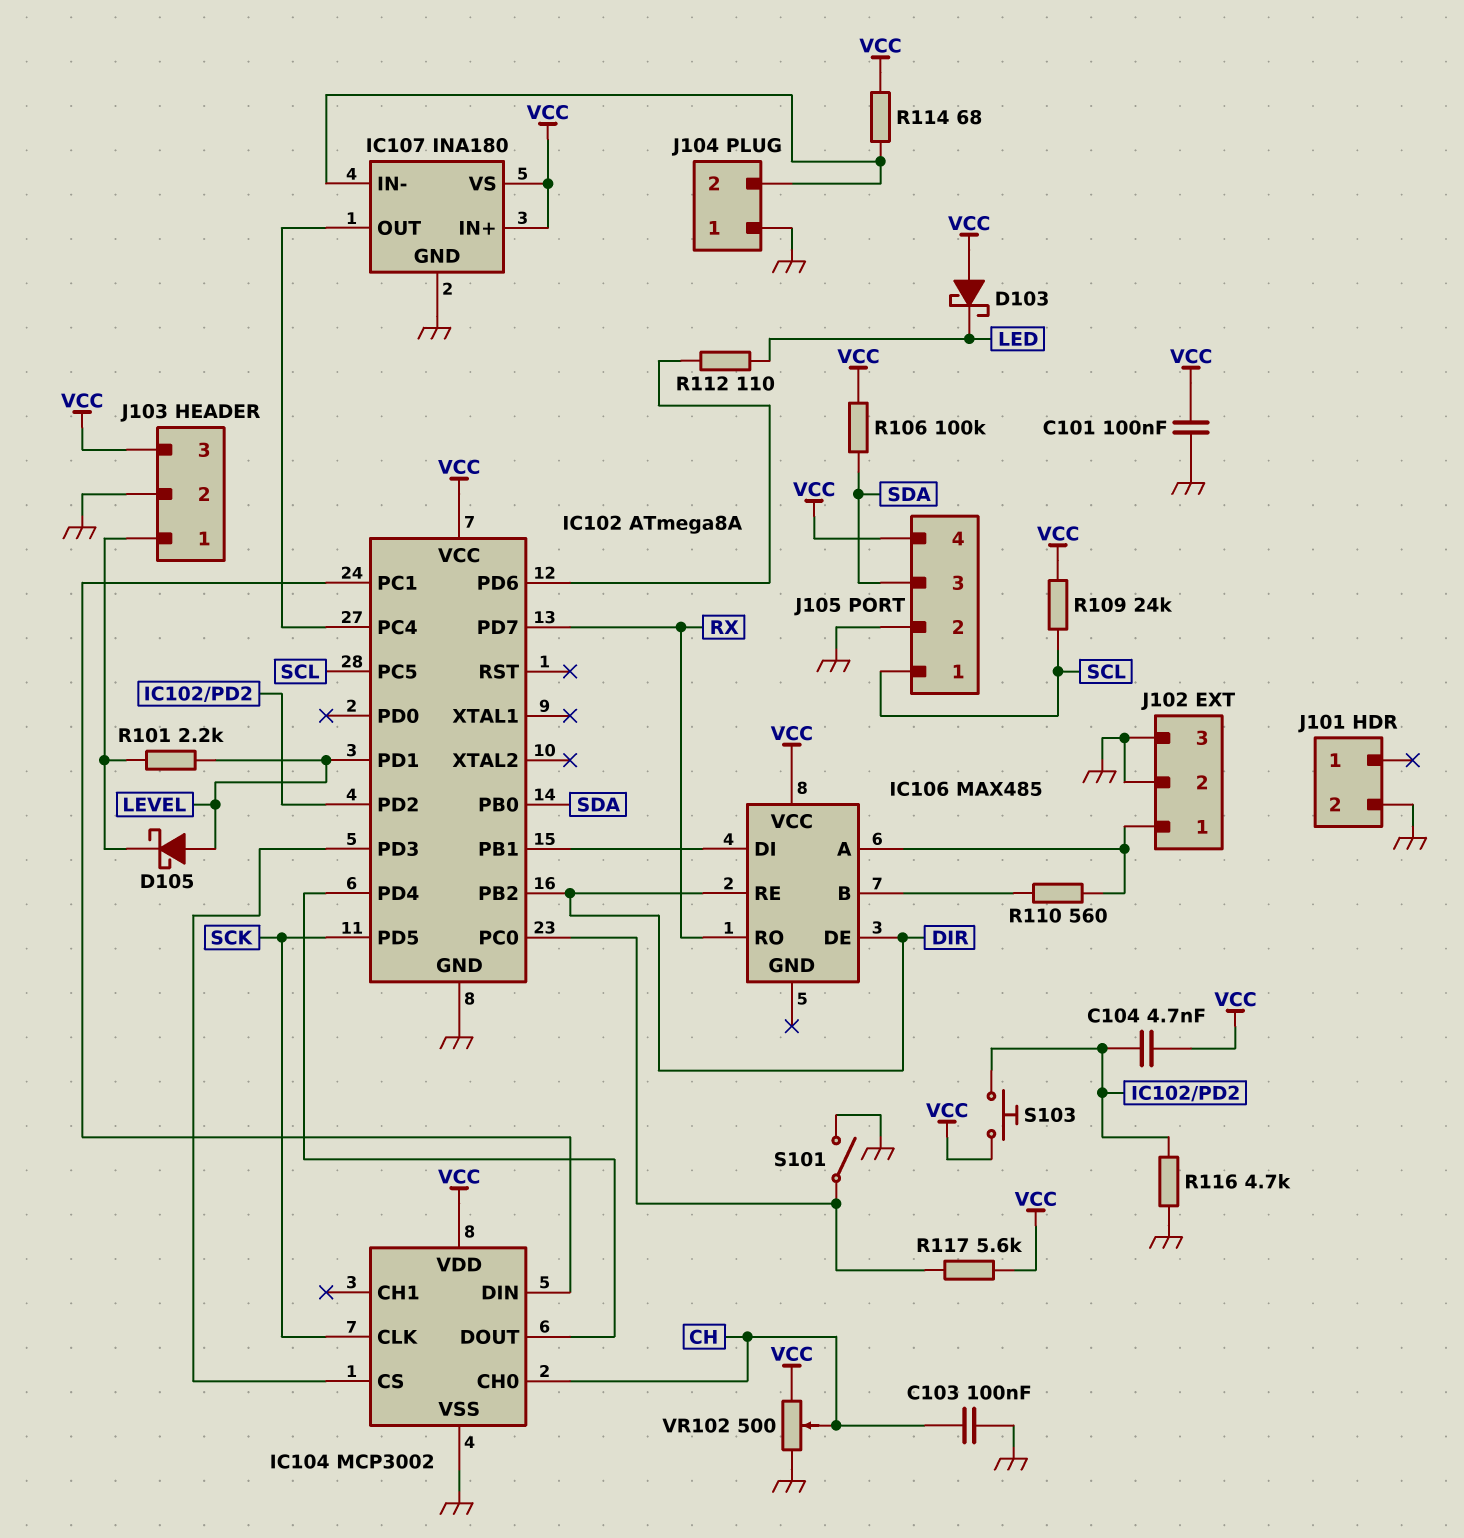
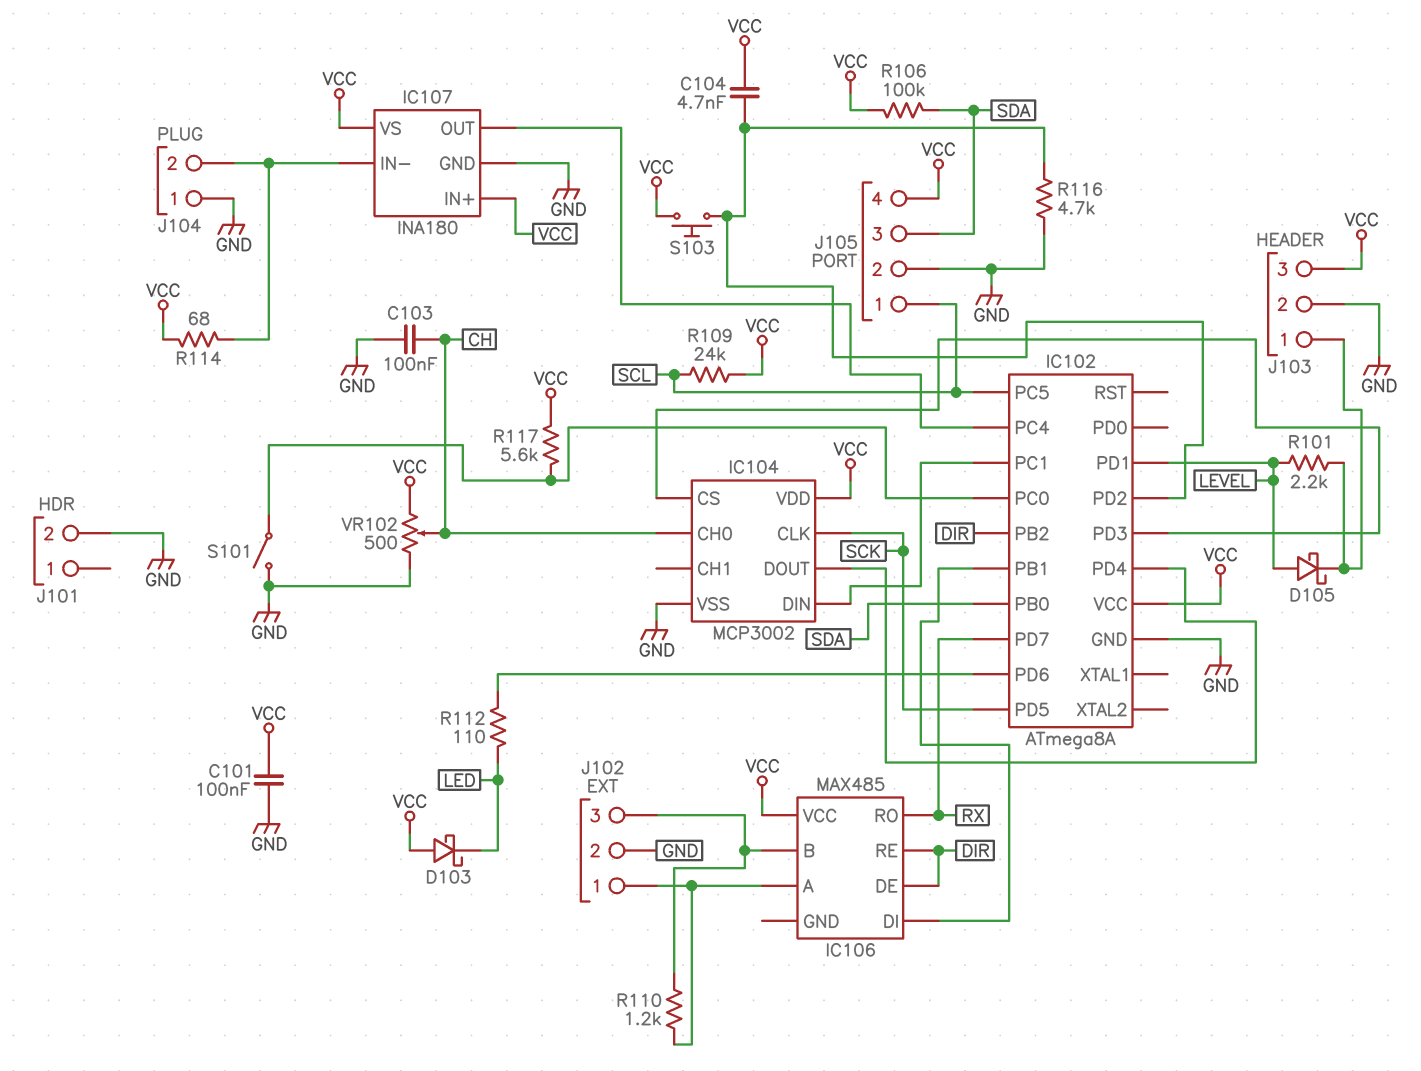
J102 pin 3: GND -> IC106/B
R110: 560 (IC106/A, IC106/B) -> 1.2k (IC106/A, IC106/B)

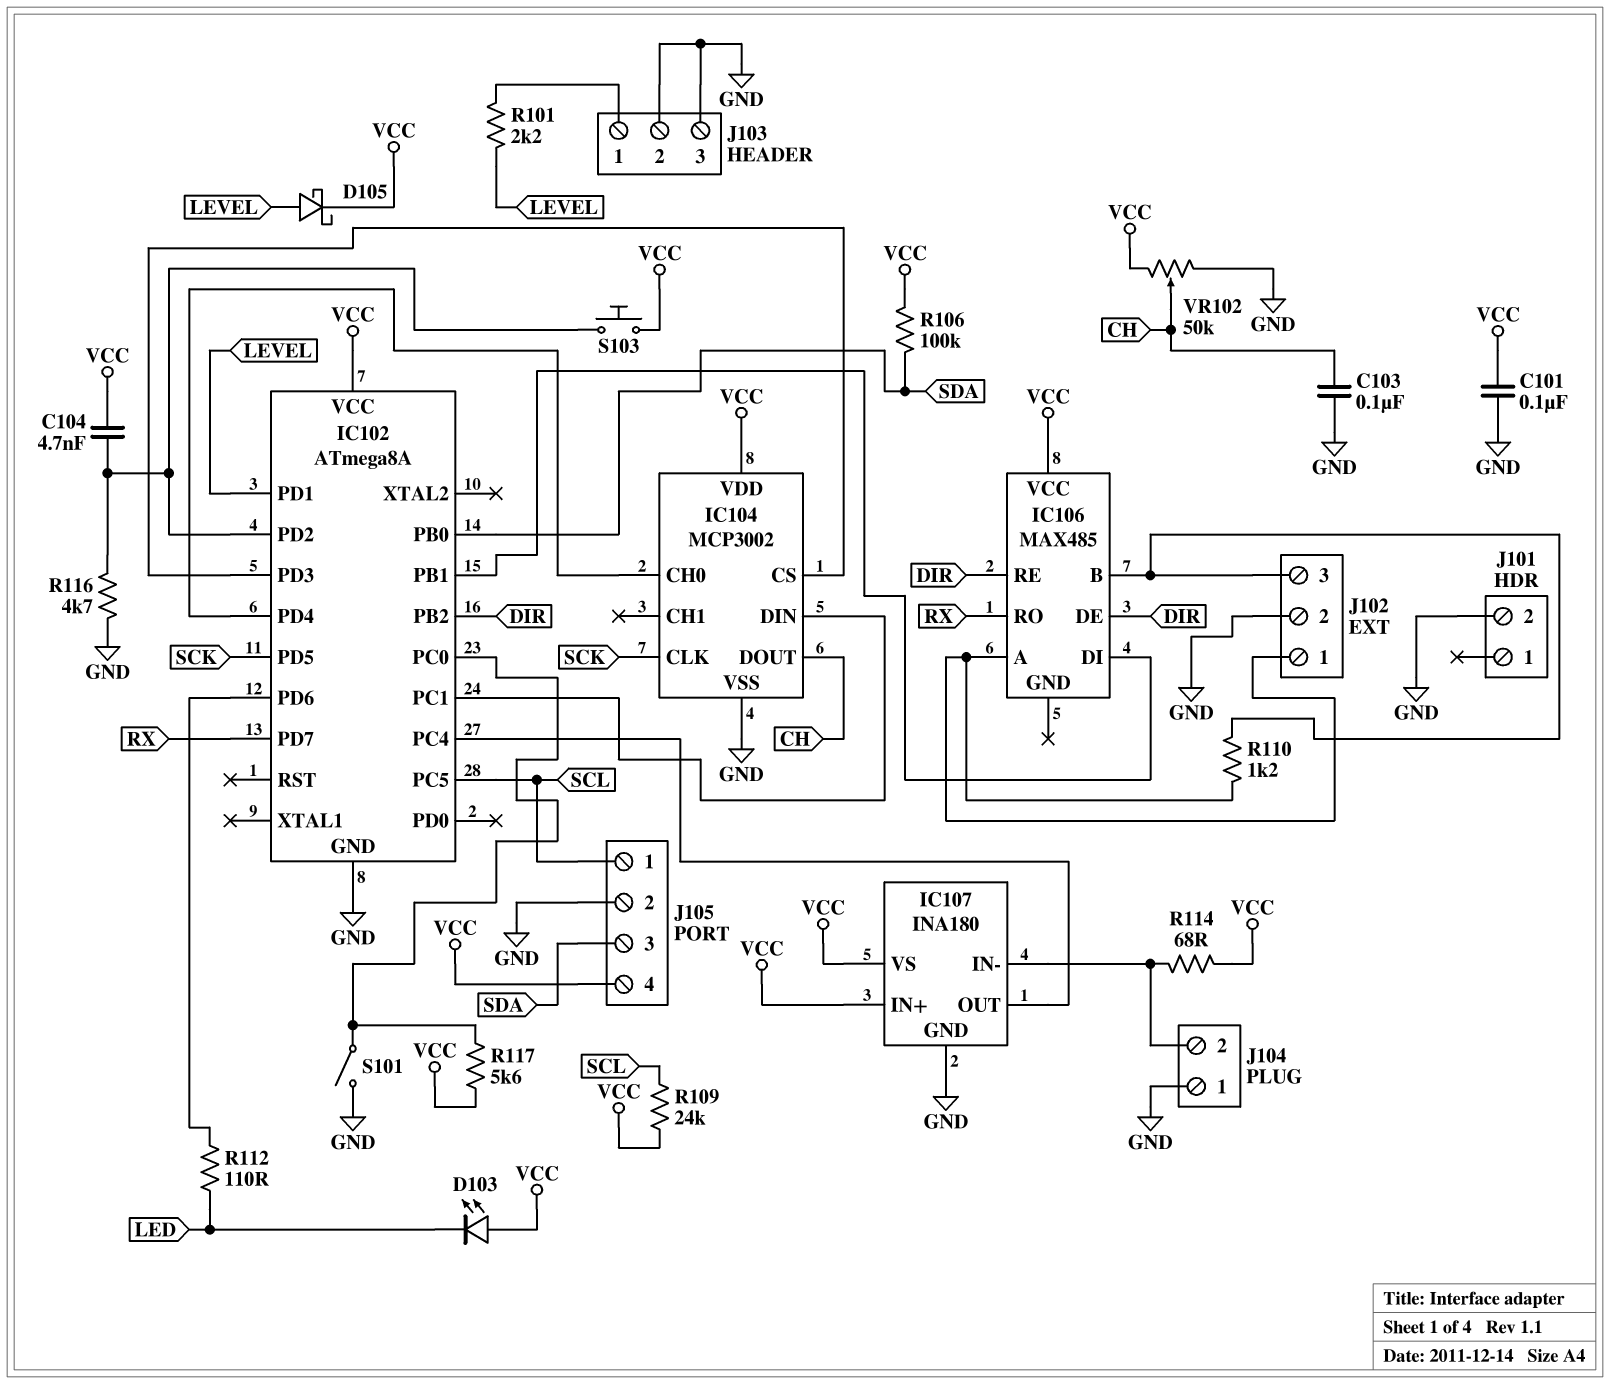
D103: schottky (A VCC, K LED) -> LED (A VCC, K LED)
D105: schottky (A LEVEL, K J103/1) -> schottky (A LEVEL, K VCC)
IC104 pin CH0: CH -> IC102/PD4
IC104 pin DOUT: IC102/PD4 -> CH
J103 pin 3: VCC -> GND
VR102: 500 (GND, VCC, wiper CH) -> 50k (GND, VCC, wiper CH)

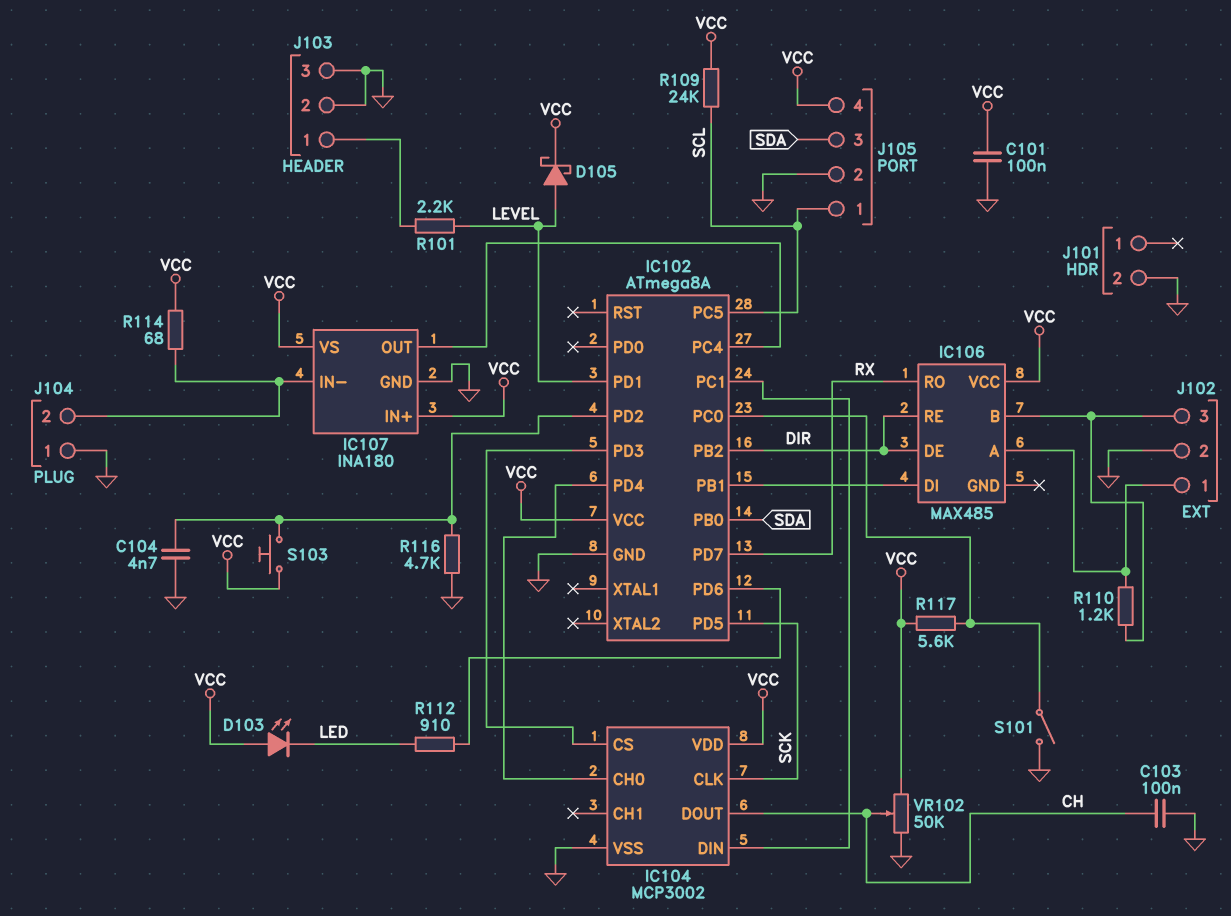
C104: 4.7nF (IC102/PD2, VCC) -> 4.7nF (GND, IC102/PD2)
R106: 100k (SDA, VCC) -> none
R112: 110 (IC102/PD6, LED) -> 910 (IC102/PD6, LED)

